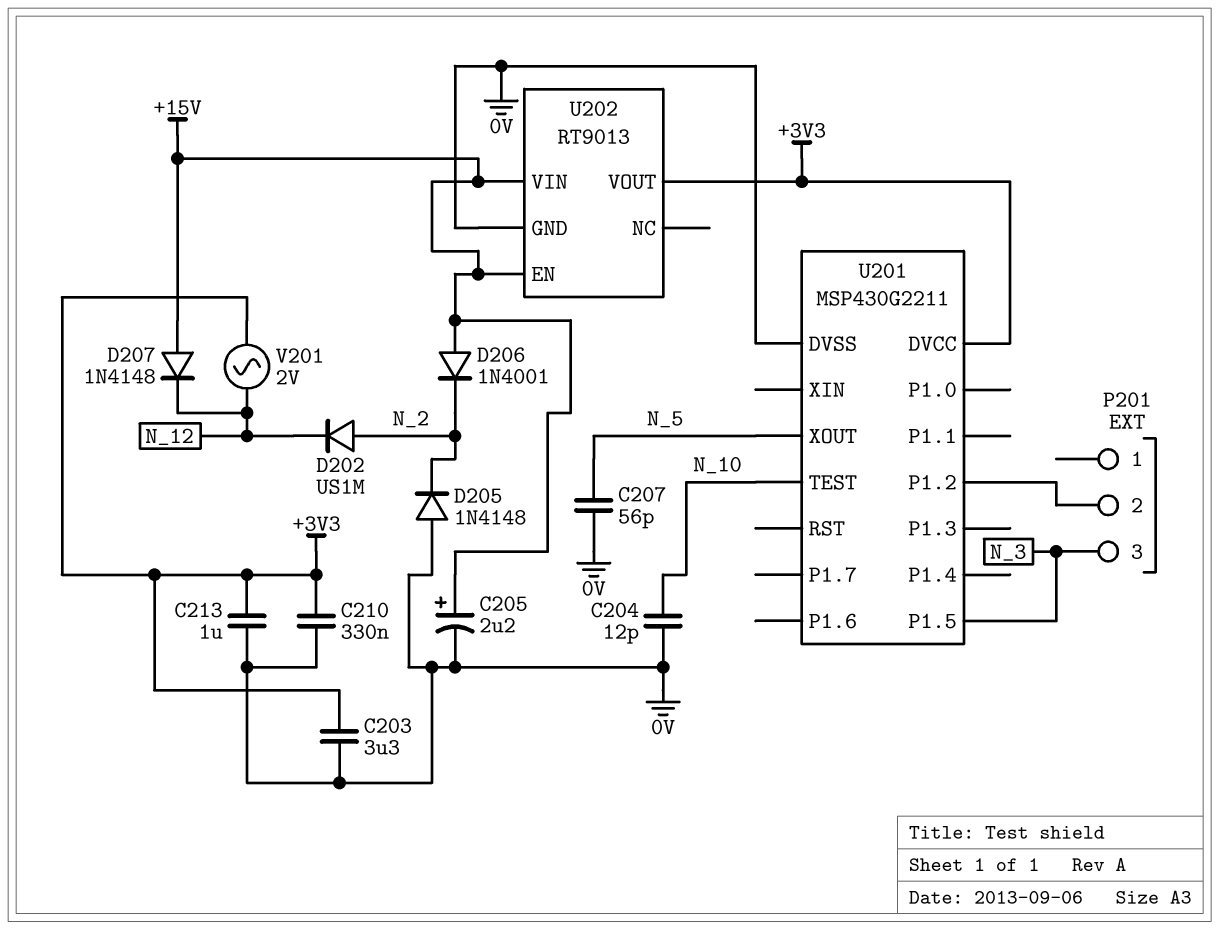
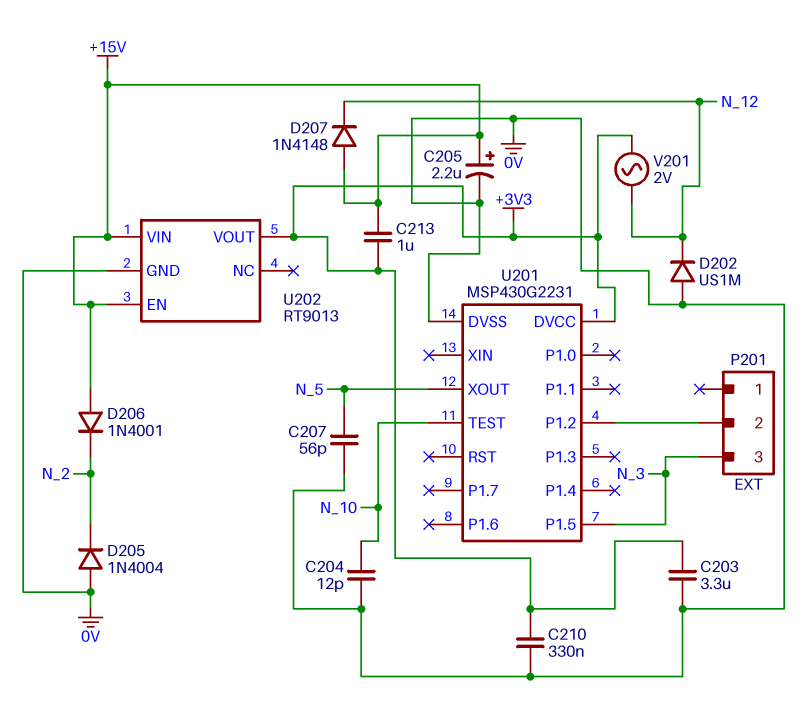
C213: 1uF (+3V3, 0V) -> 1uF (+3V3, +15V)
D202: diode US1M (A N_2, K N_12) -> diode US1M (A 0V, K N_12)
D205: diode 1N4148 (A 0V, K N_2) -> diode 1N4004 (A 0V, K N_2)
U201: MSP430G2211 -> MSP430G2231

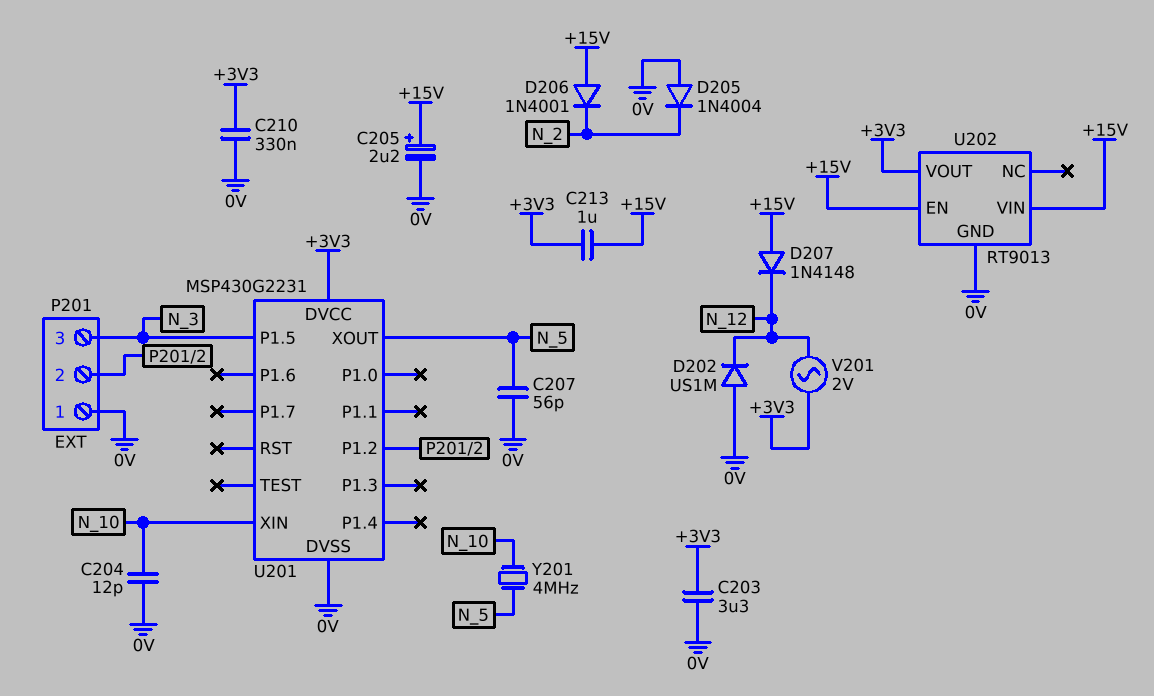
P201 pin 1: none -> 0V
U201 pin TEST: N_10 -> none
U201 pin XIN: none -> N_10
Y201: none -> 4MHz (N_5, N_10)

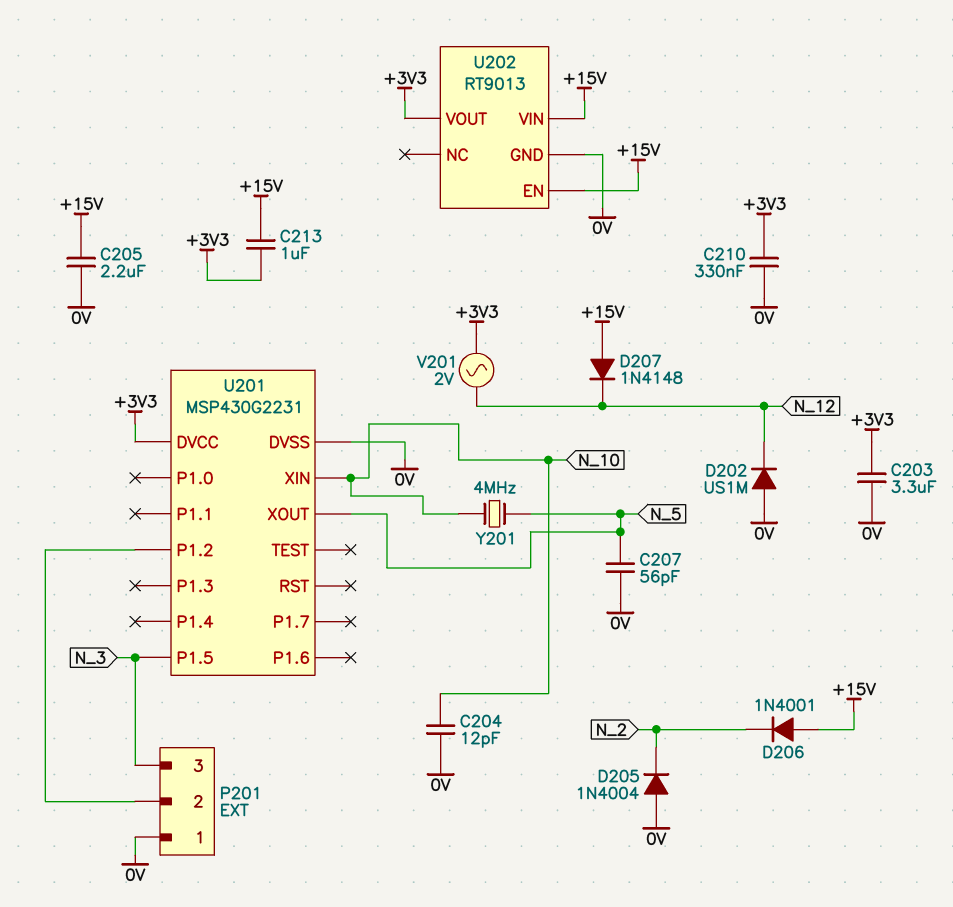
C205: 2.2uF (plus +15V, minus 0V) -> 2.2uF (+15V, 0V)

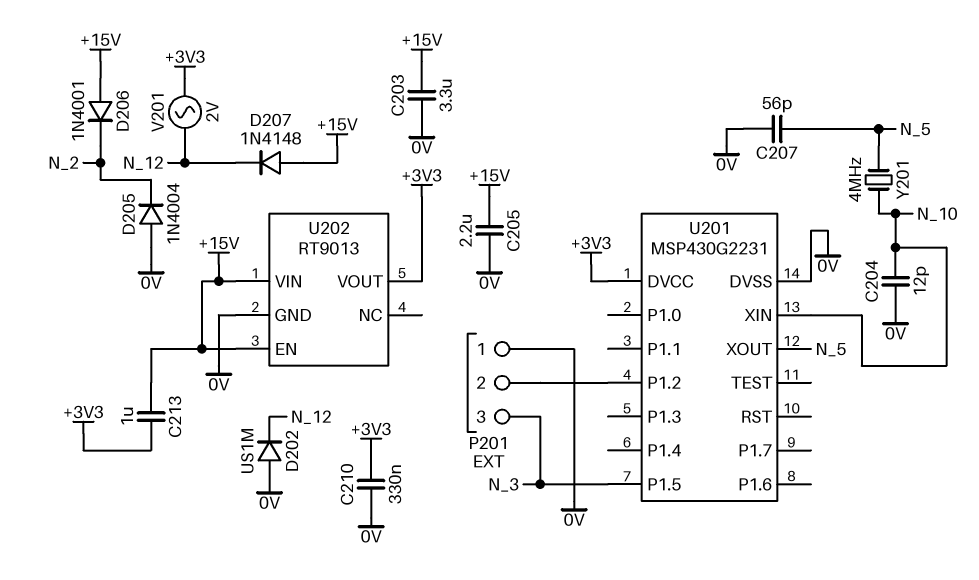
C203: 3.3uF (+3V3, 0V) -> 3.3uF (+15V, 0V)

